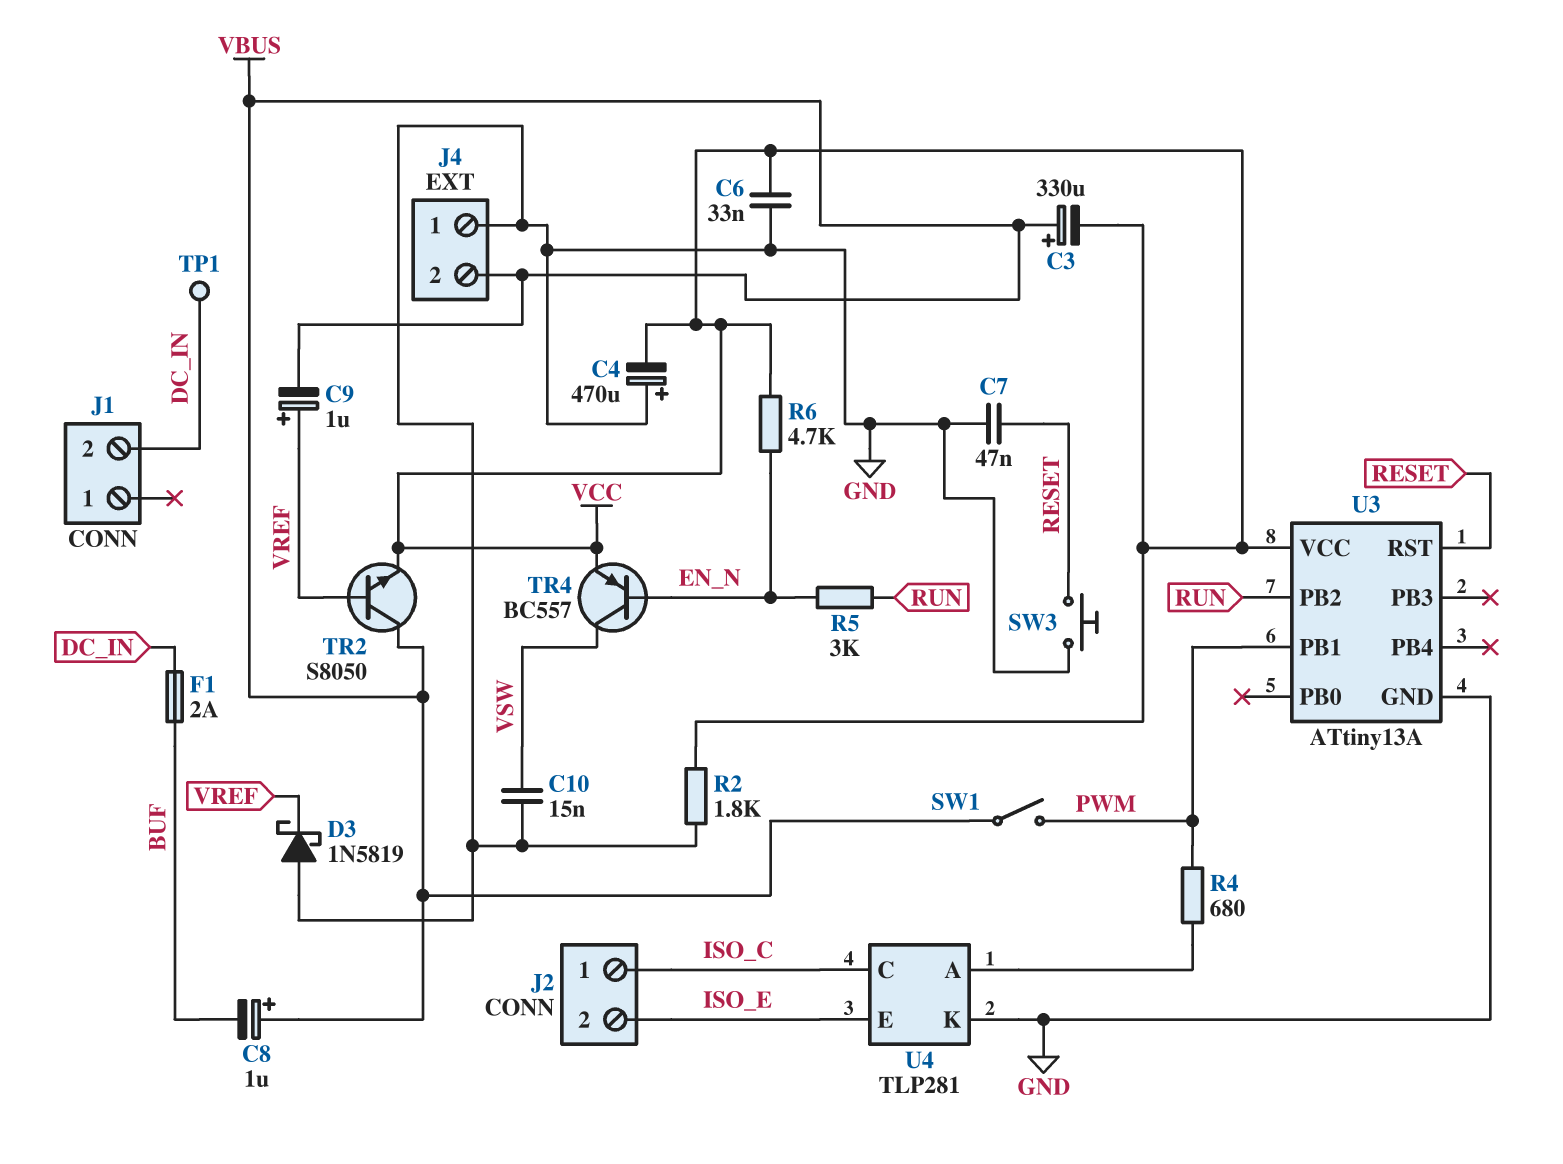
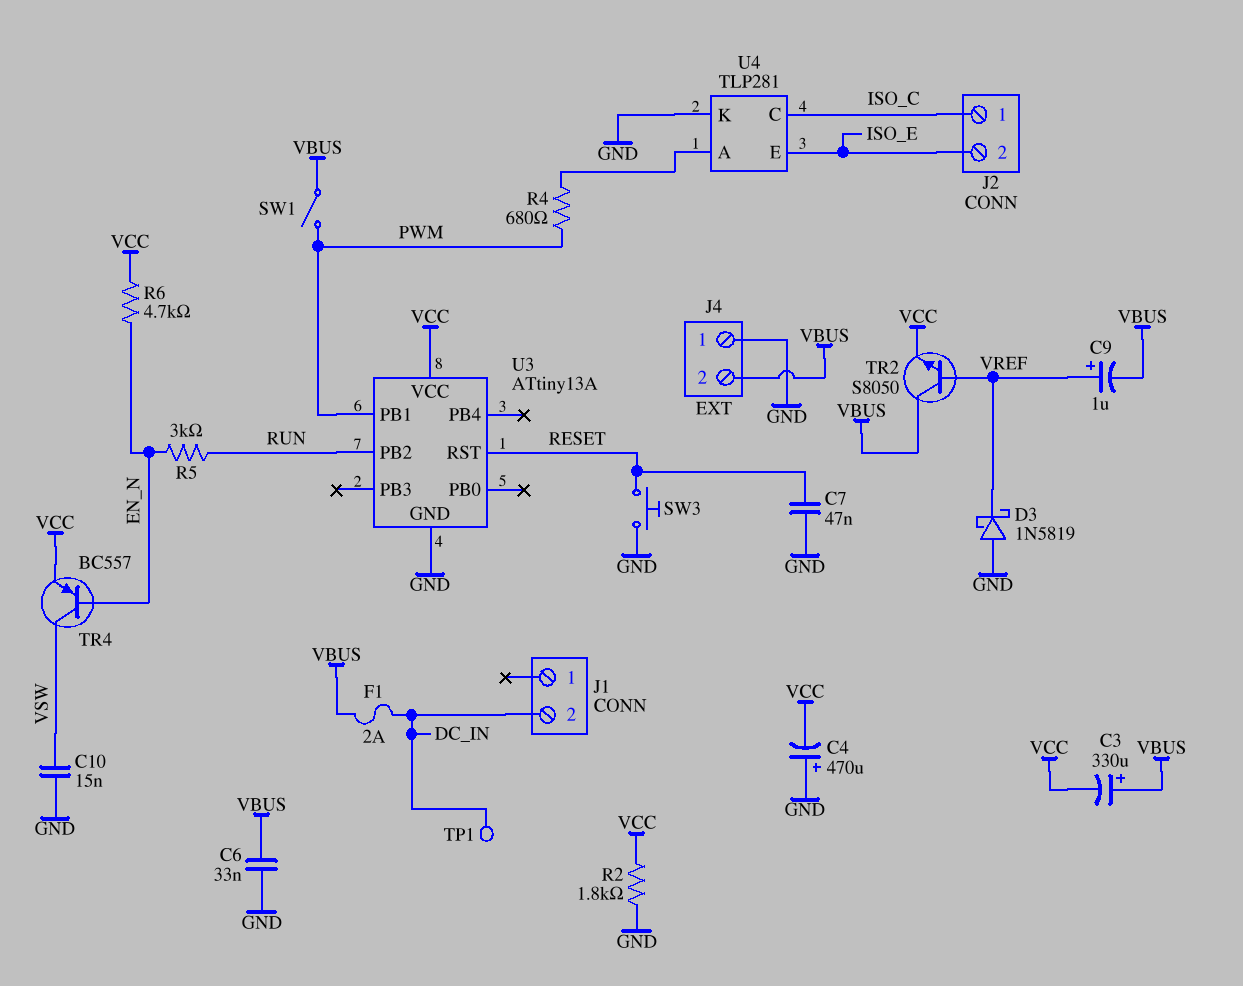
C6: 33nF (GND, VCC) -> 33nF (GND, VBUS)
C8: 1uF (plus VBUS, minus BUF) -> none
F1: 2A (BUF, DC_IN) -> 2A (DC_IN, VBUS)

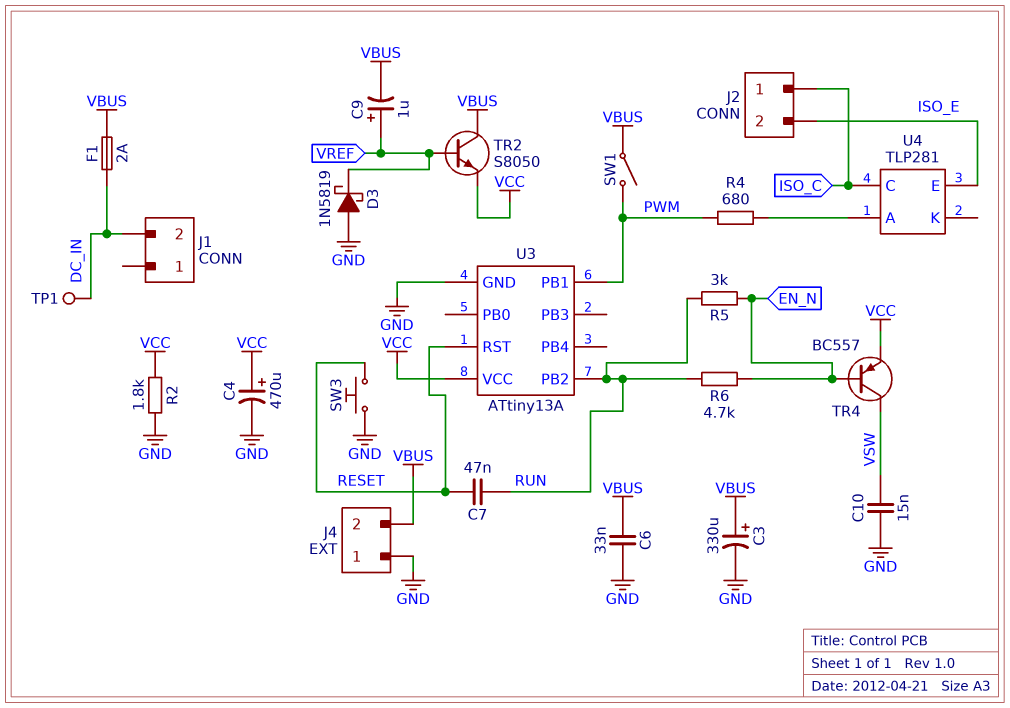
C3: 330uF (plus VBUS, minus VCC) -> 330uF (plus VBUS, minus GND)
C4: 470uF (plus GND, minus VCC) -> 470uF (plus VCC, minus GND)
C7: 47nF (GND, RESET) -> 47nF (RESET, RUN)
R6: 4.7k (EN_N, VCC) -> 4.7k (EN_N, RUN)
U4 pin K: GND -> none

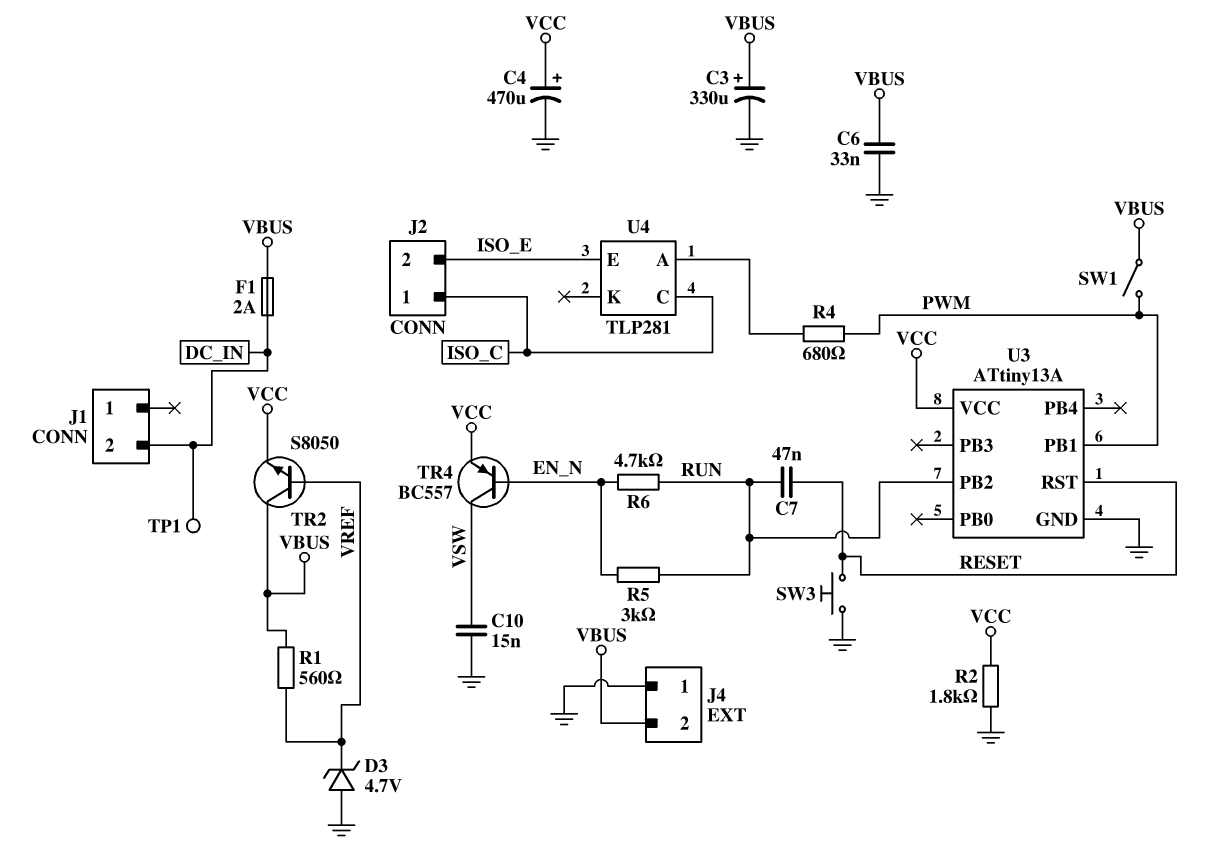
C9: 1uF (plus VREF, minus VBUS) -> none
D3: schottky 1N5819 (A GND, K VREF) -> zener 4.7V (A GND, K VREF)
R1: none -> 560 (VBUS, VREF)

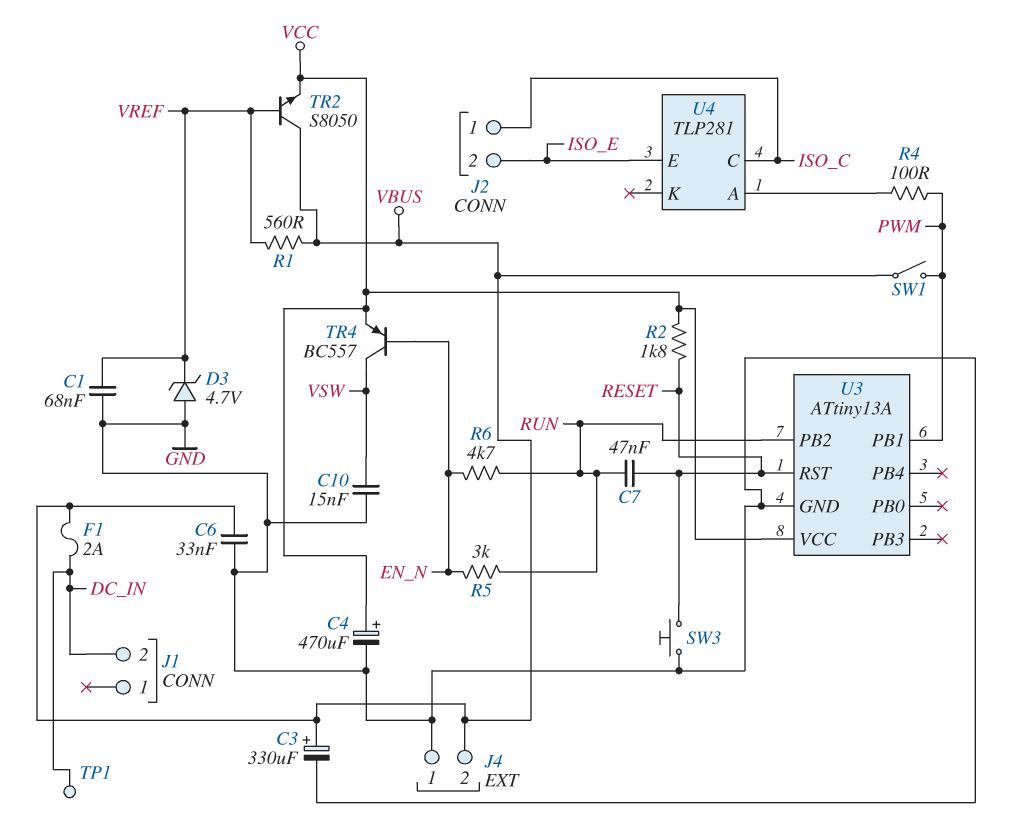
C1: none -> 68nF (GND, VREF)
R2: 1.8k (GND, VCC) -> 1.8k (RESET, VCC)
R4: 680 (PWM, U4/A) -> 100 (PWM, U4/A)

